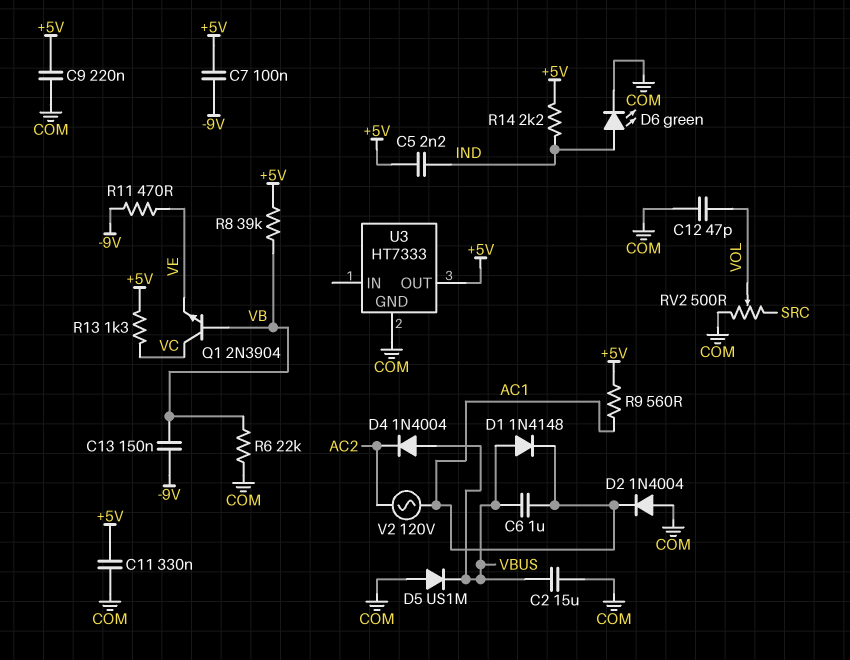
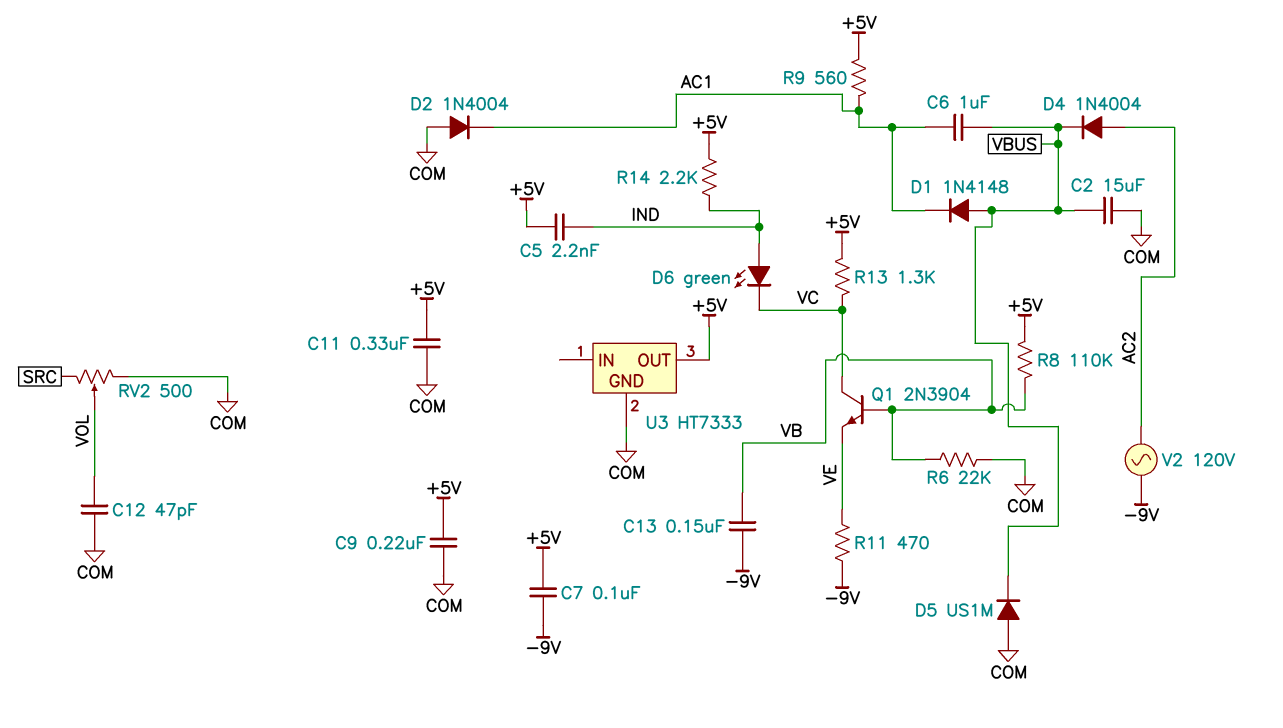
D4: diode 1N4004 (A VBUS, K AC2) -> diode 1N4004 (A AC2, K VBUS)
D6: LED green (A IND, K COM) -> LED green (A IND, K VC)
R8: 39k (+5V, VB) -> 110k (+5V, VB)
V2: AC 120V (AC1, AC2) -> AC 120V (-9V, AC2)

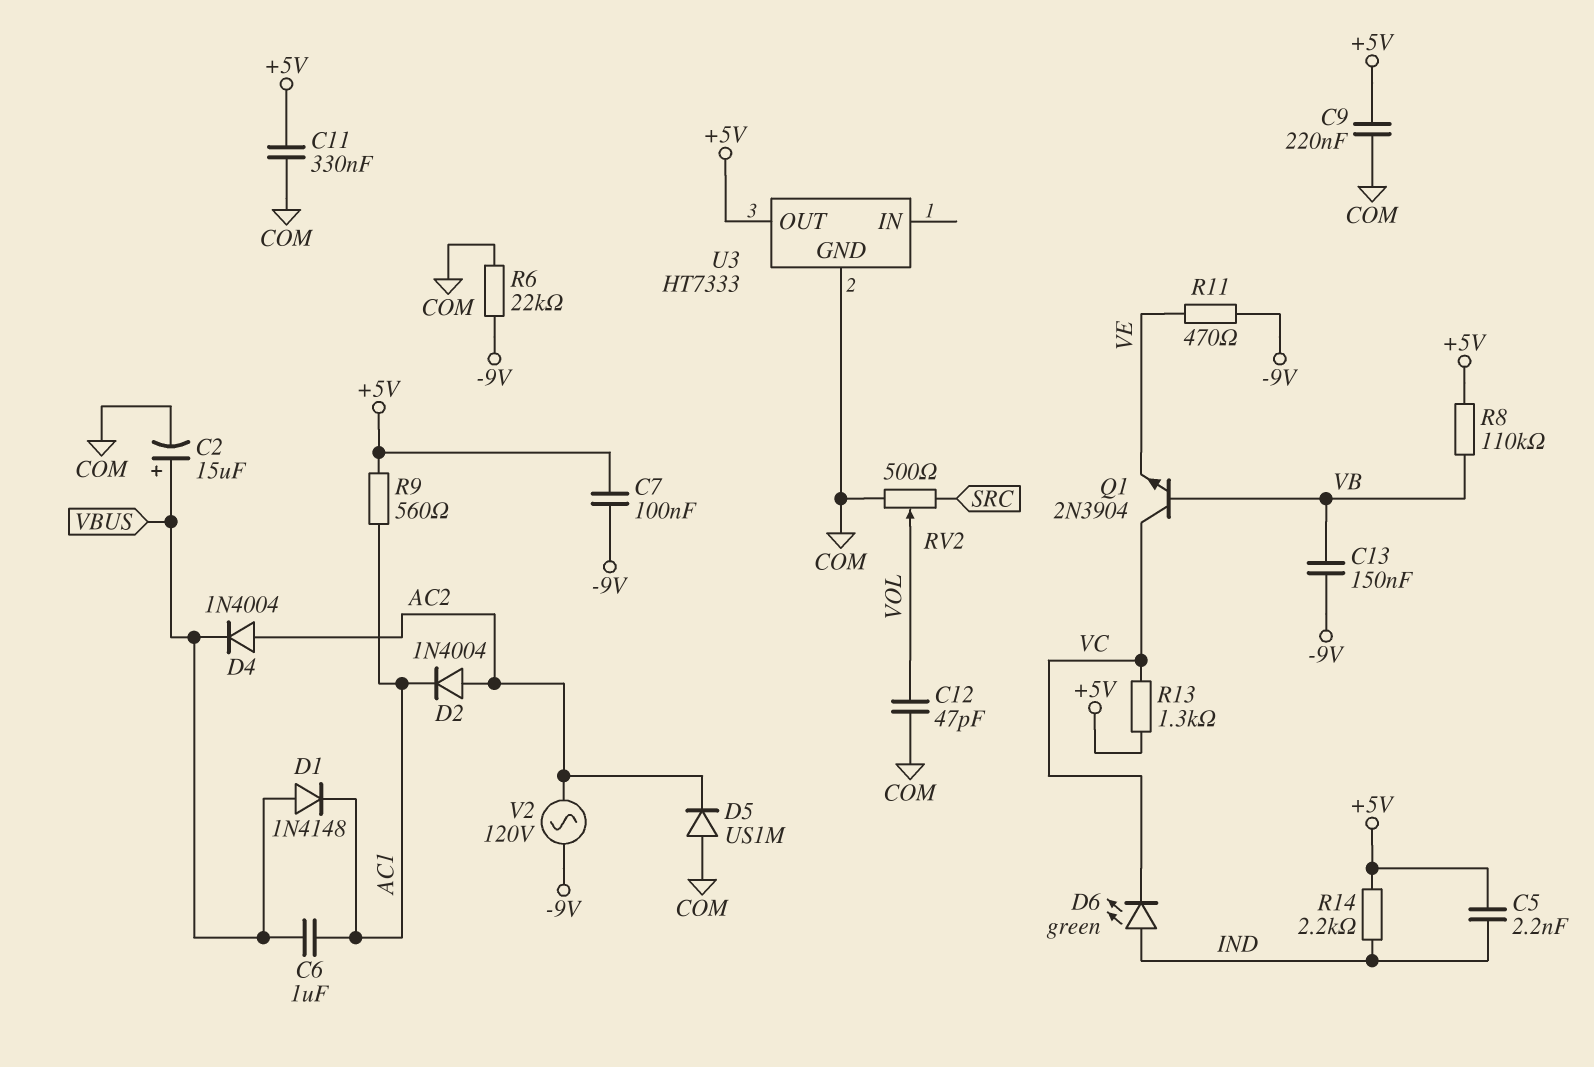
C2: 15uF (COM, VBUS) -> 15uF (plus VBUS, minus COM)
D2: diode 1N4004 (A COM, K AC1) -> diode 1N4004 (A AC2, K AC1)
D5: diode US1M (A COM, K VBUS) -> diode US1M (A COM, K AC2)
R6: 22k (COM, VB) -> 22k (-9V, COM)

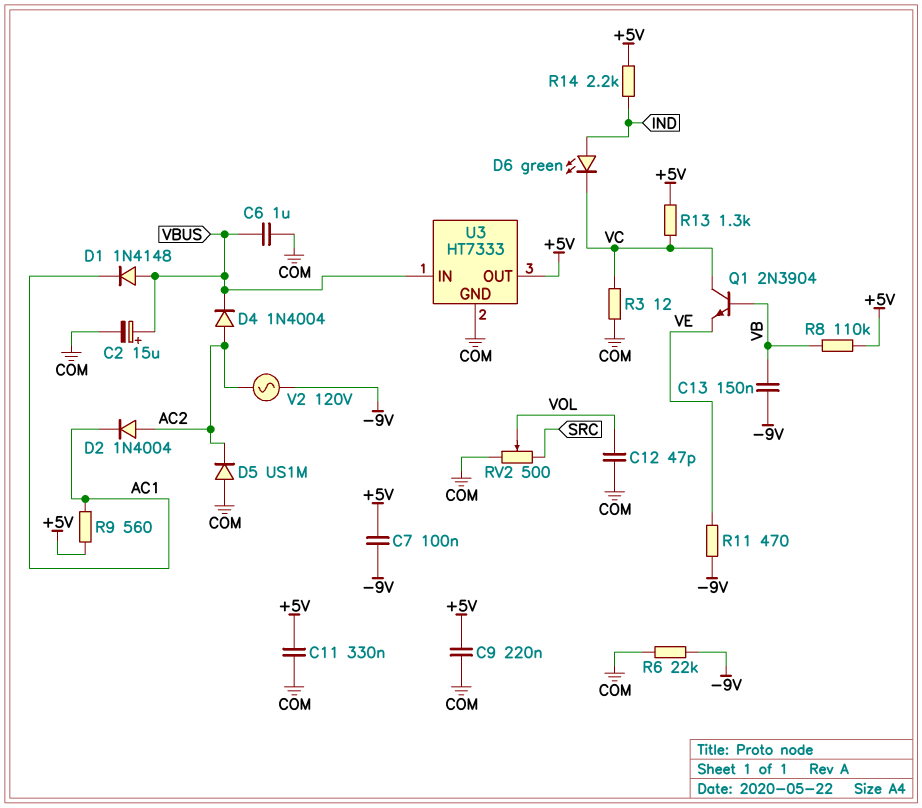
C5: 2.2nF (+5V, IND) -> none
C6: 1uF (AC1, VBUS) -> 1uF (COM, VBUS)
R3: none -> 12 (COM, VC)
U3 pin IN: none -> VBUS

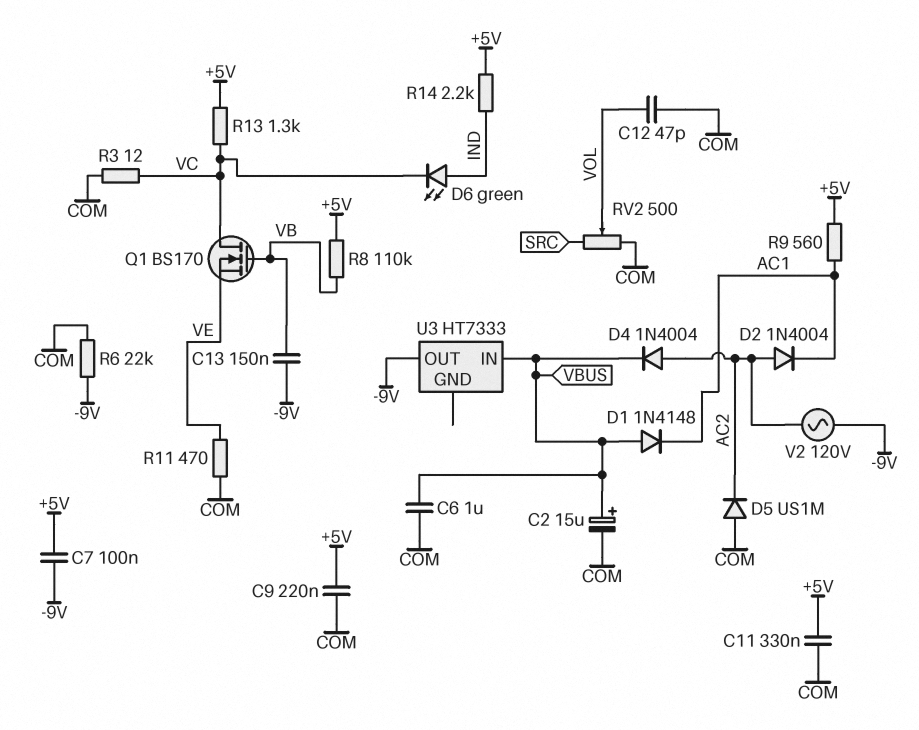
Q1: NPN 2N3904 (B VB, C VC, E VE) -> NMOS BS170 (G VB, D VC, S VE)
R11: 470 (-9V, VE) -> 470 (COM, VE)
U3 pin GND: COM -> none
U3 pin OUT: +5V -> -9V

